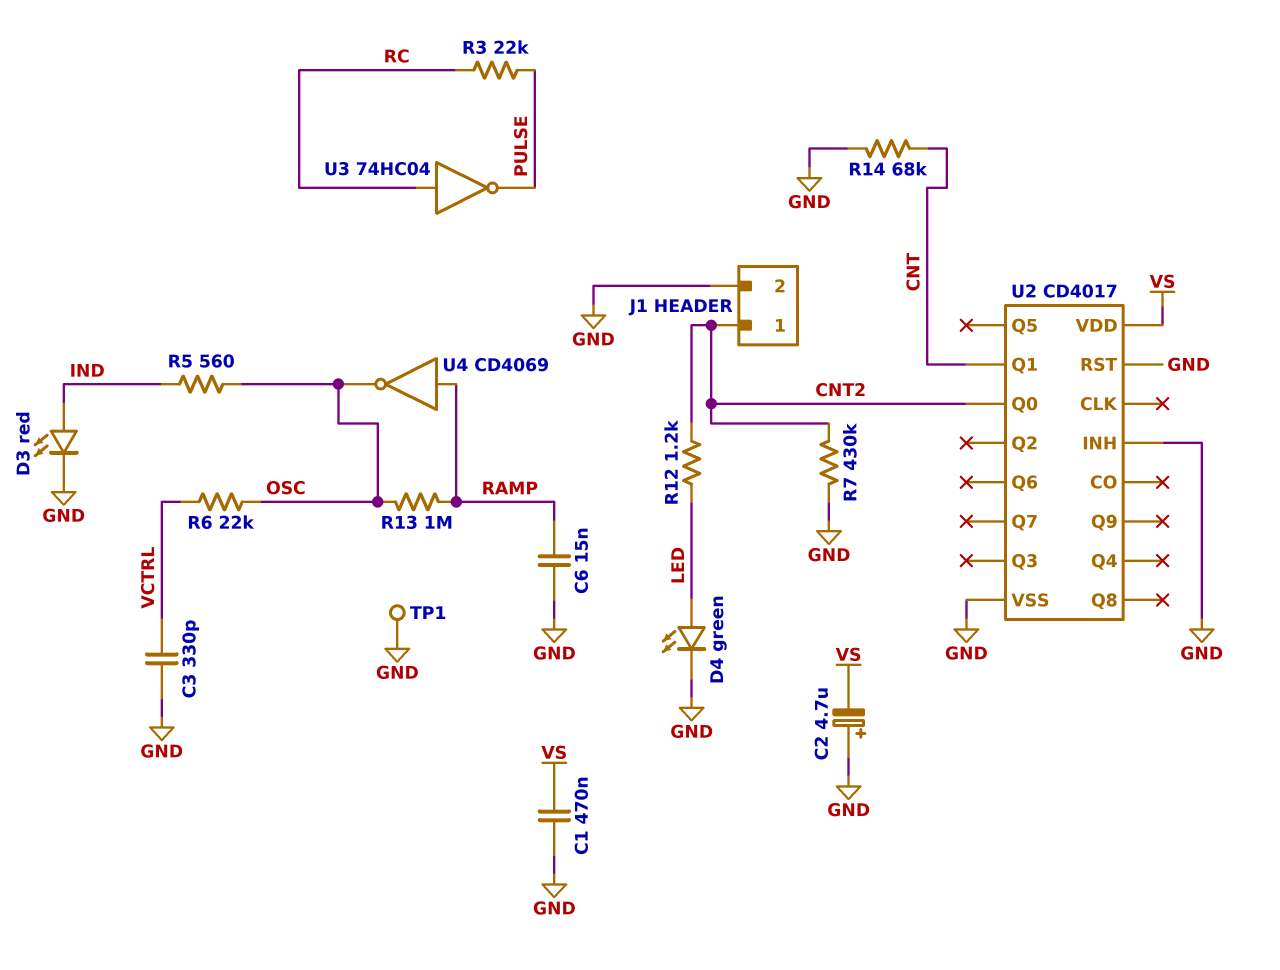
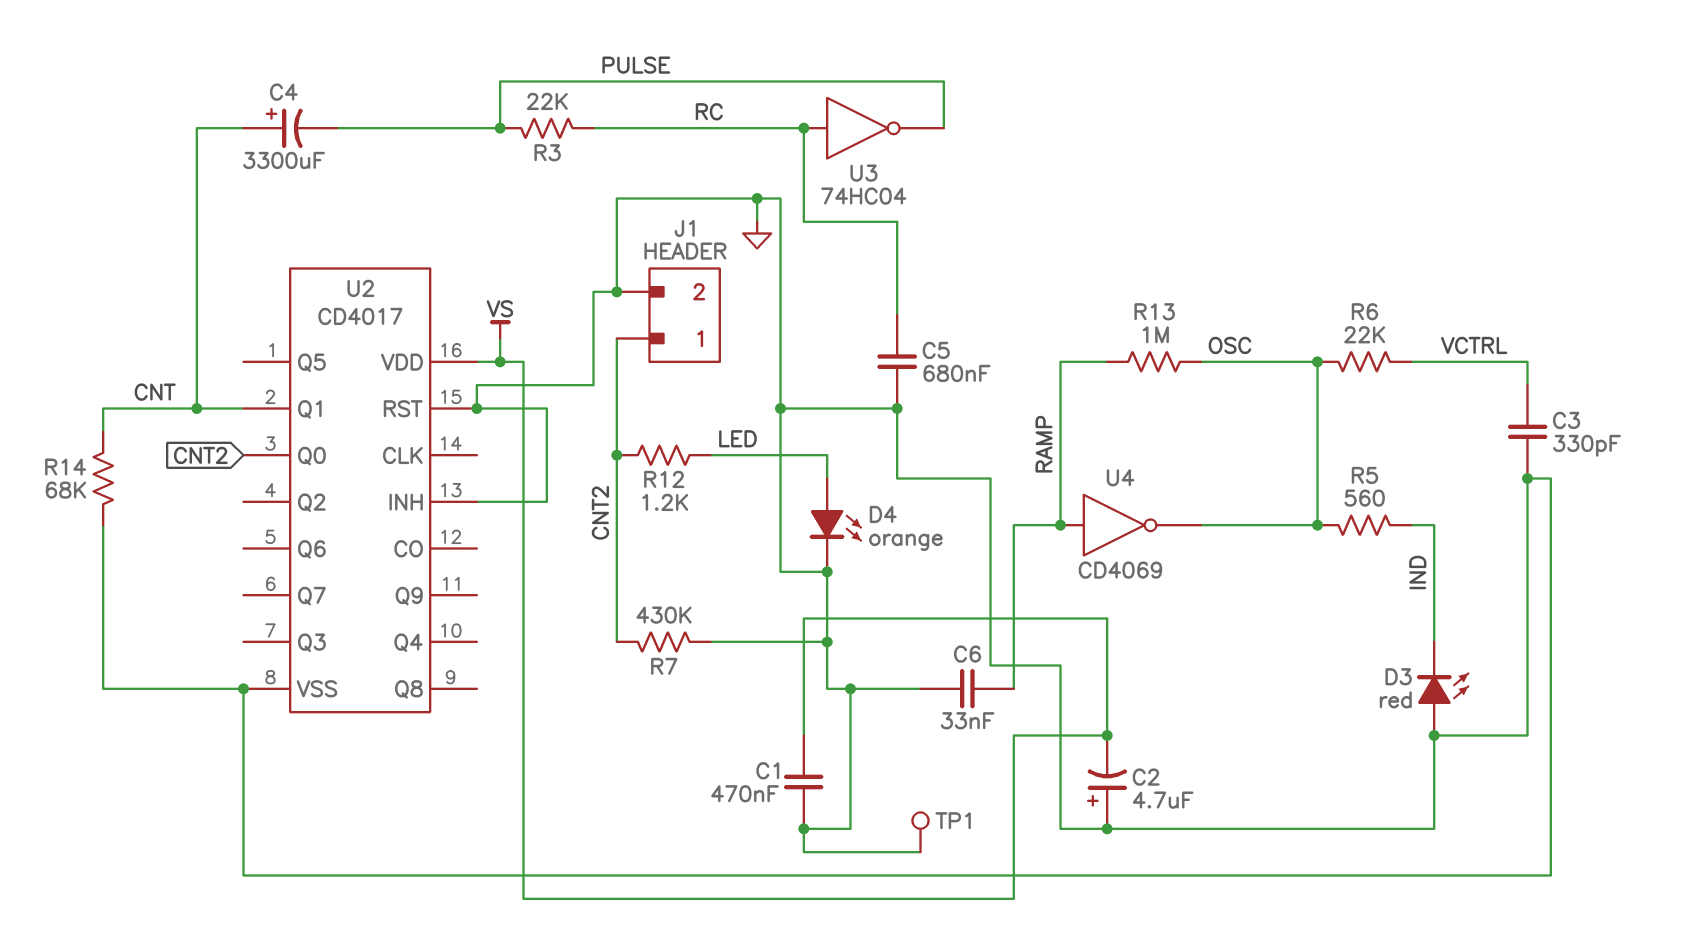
C4: none -> 3300uF (plus CNT, minus PULSE)
C5: none -> 680nF (GND, RC)
C6: 15nF (GND, RAMP) -> 33nF (GND, RAMP)
D3: LED red (A IND, K GND) -> LED red (A GND, K IND)
D4: LED green (A LED, K GND) -> LED orange (A LED, K GND)

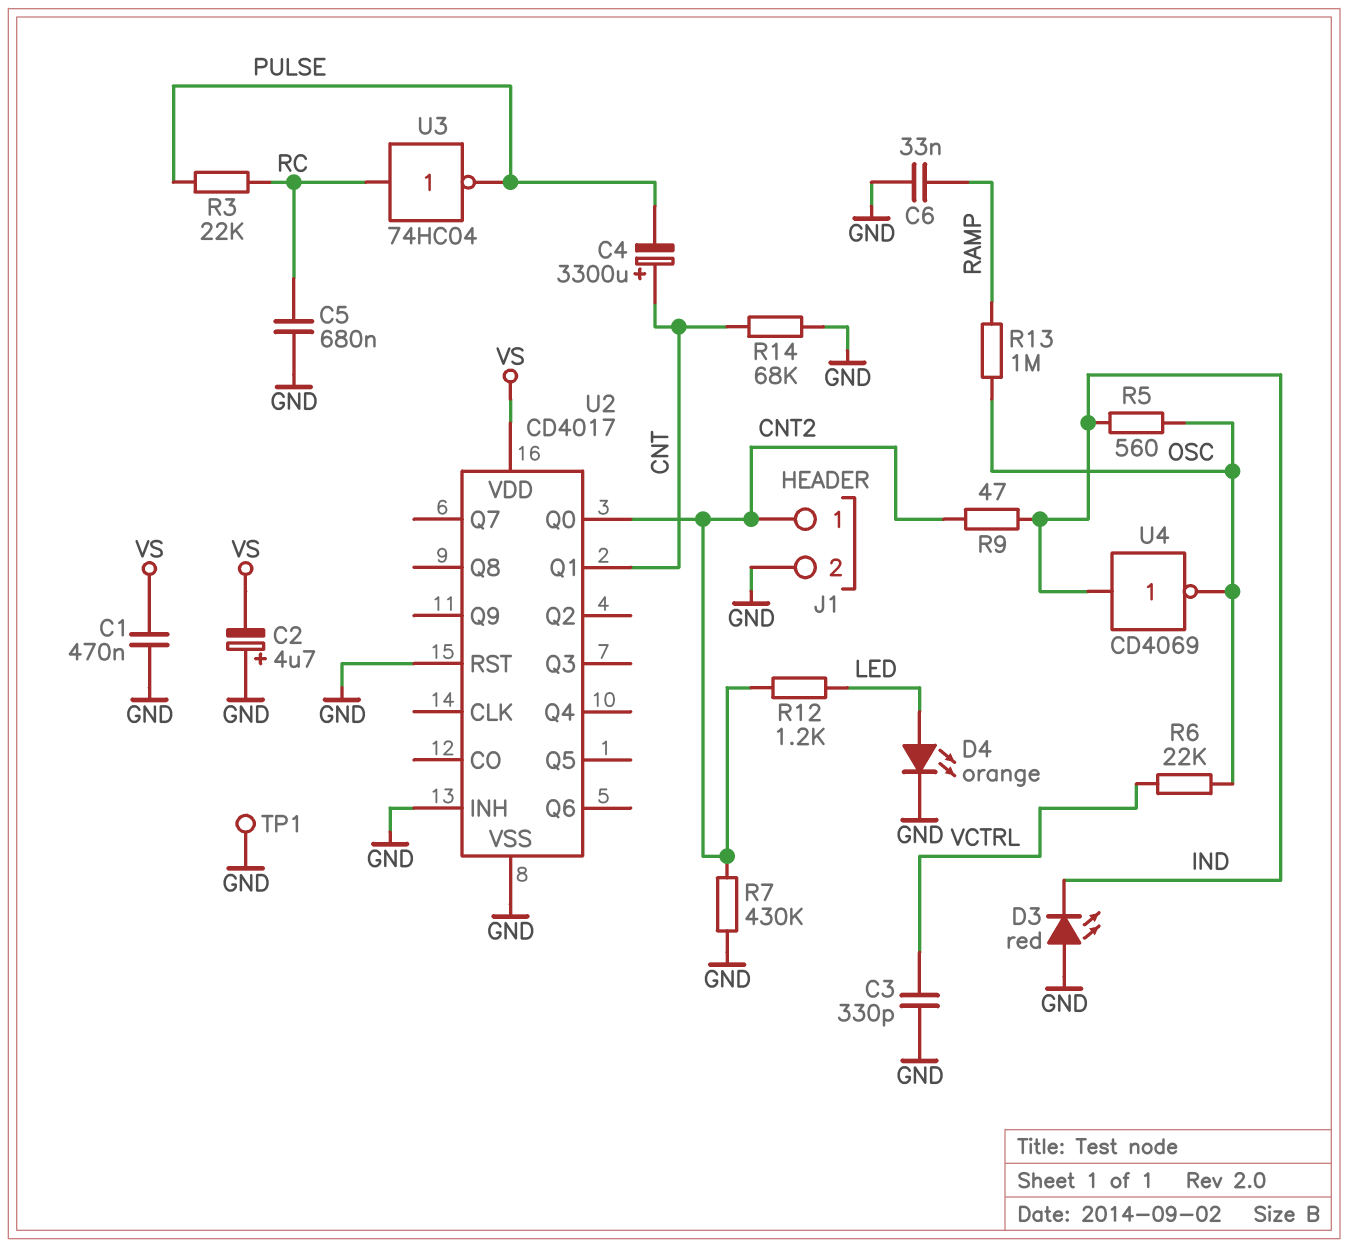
R9: none -> 47 (CNT2, IND)
U4: NOT CD4069 (in RAMP, out OSC) -> NOT CD4069 (in IND, out OSC)

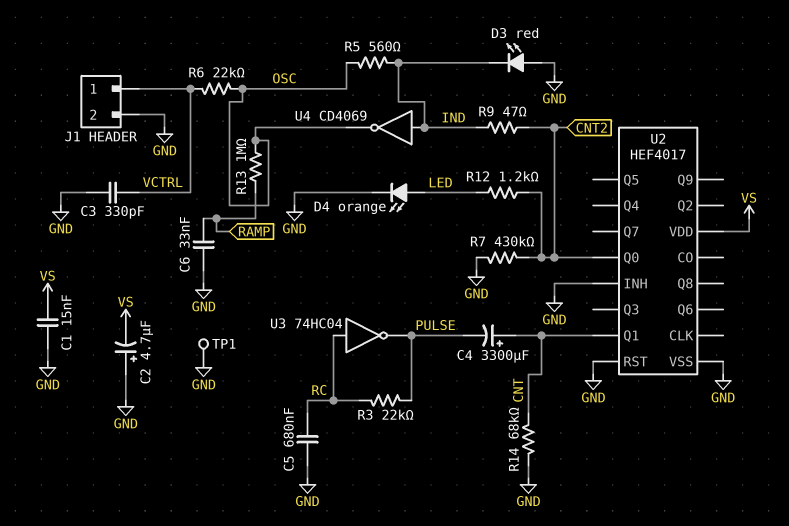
C1: 470nF (GND, VS) -> 15nF (GND, VS)
J1 pin 1: CNT2 -> VCTRL
U2: CD4017 -> HEF4017

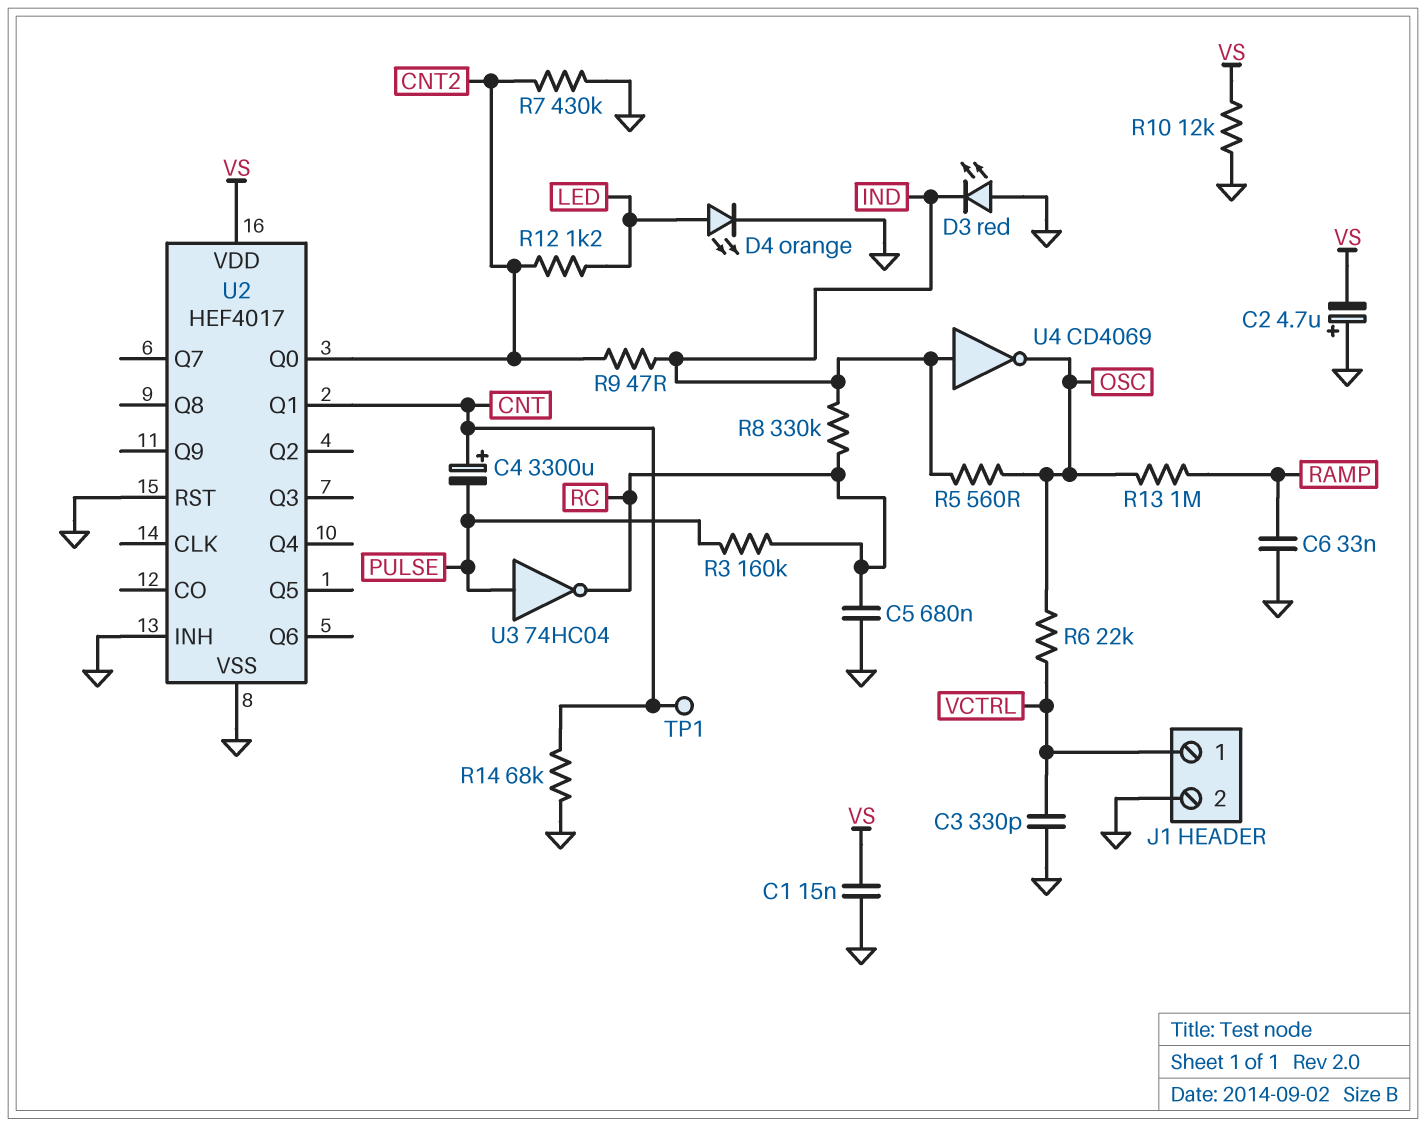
R3: 22k (PULSE, RC) -> 160k (PULSE, RC)
R8: none -> 330k (IND, RC)
R10: none -> 12k (GND, VS)
TP1: test point (GND) -> test point (CNT)
U3: NOT 74HC04 (in RC, out PULSE) -> NOT 74HC04 (in PULSE, out RC)

